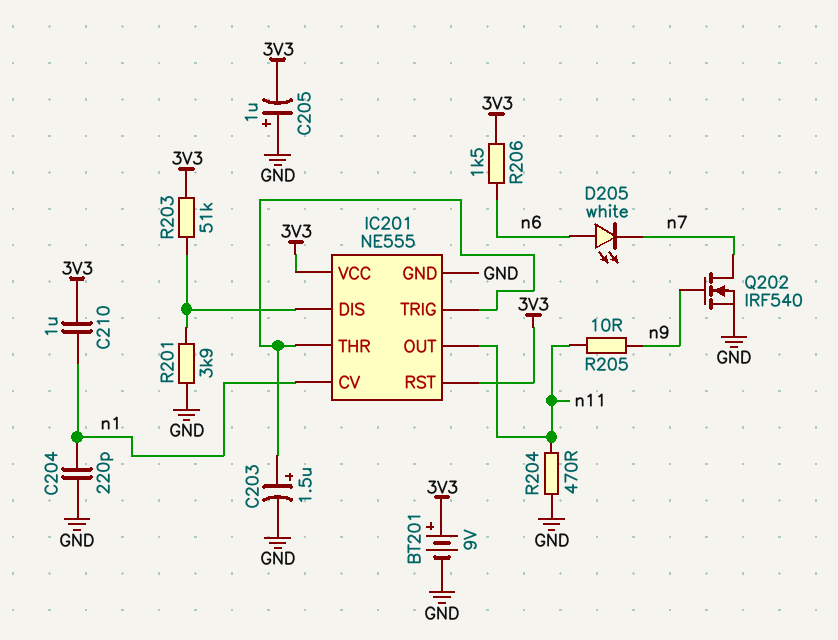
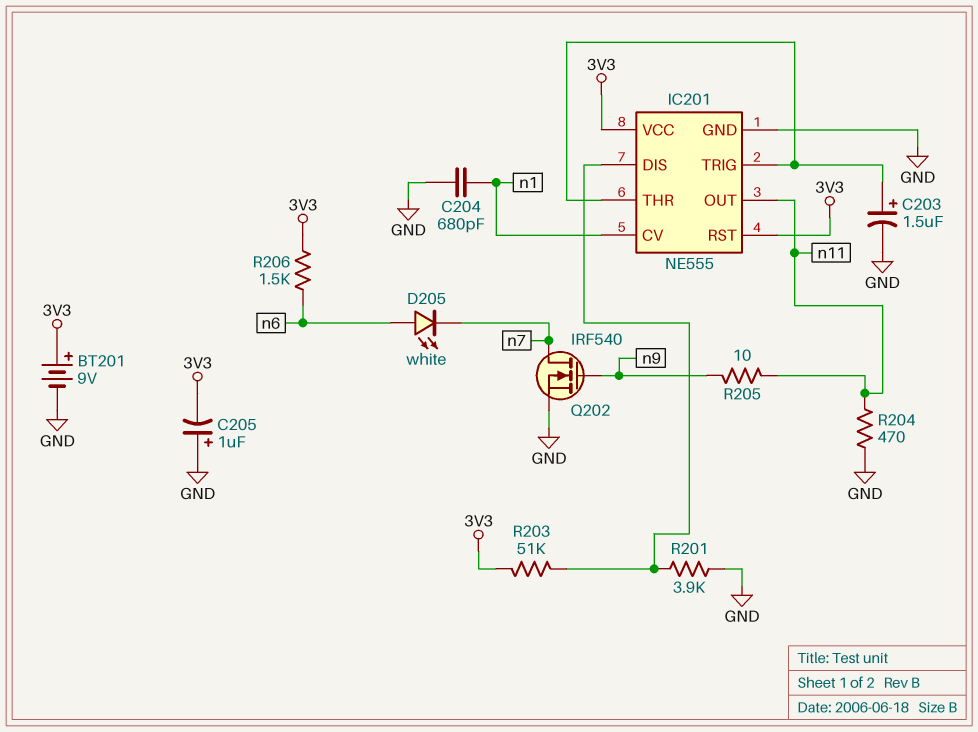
C204: 220pF (GND, n1) -> 680pF (GND, n1)
C210: 1uF (3V3, n1) -> none

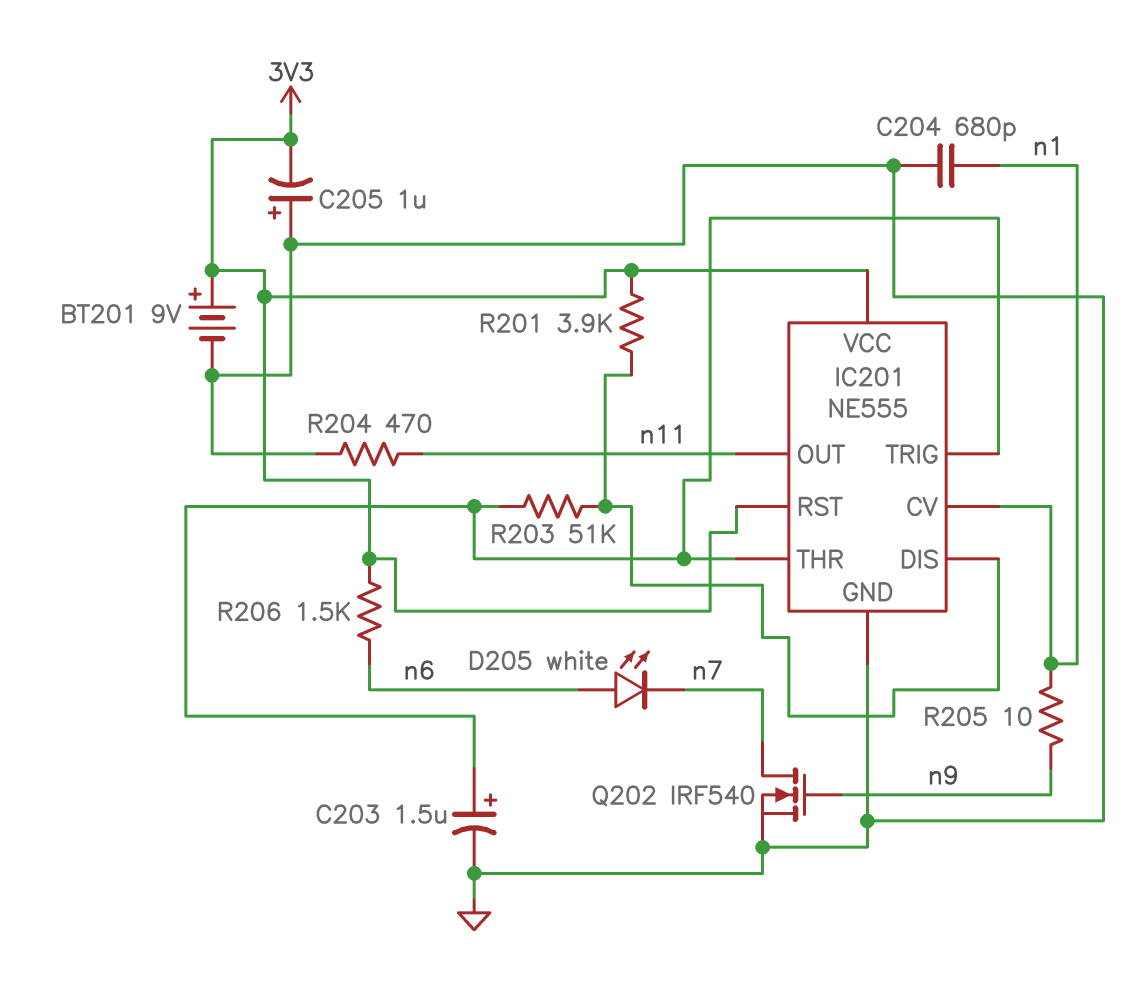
R201: 3.9k (GND, IC201/DIS) -> 3.9k (3V3, IC201/DIS)
R203: 51k (3V3, IC201/DIS) -> 51k (IC201/DIS, IC201/THR)
R205: 10 (n9, n11) -> 10 (n1, n9)

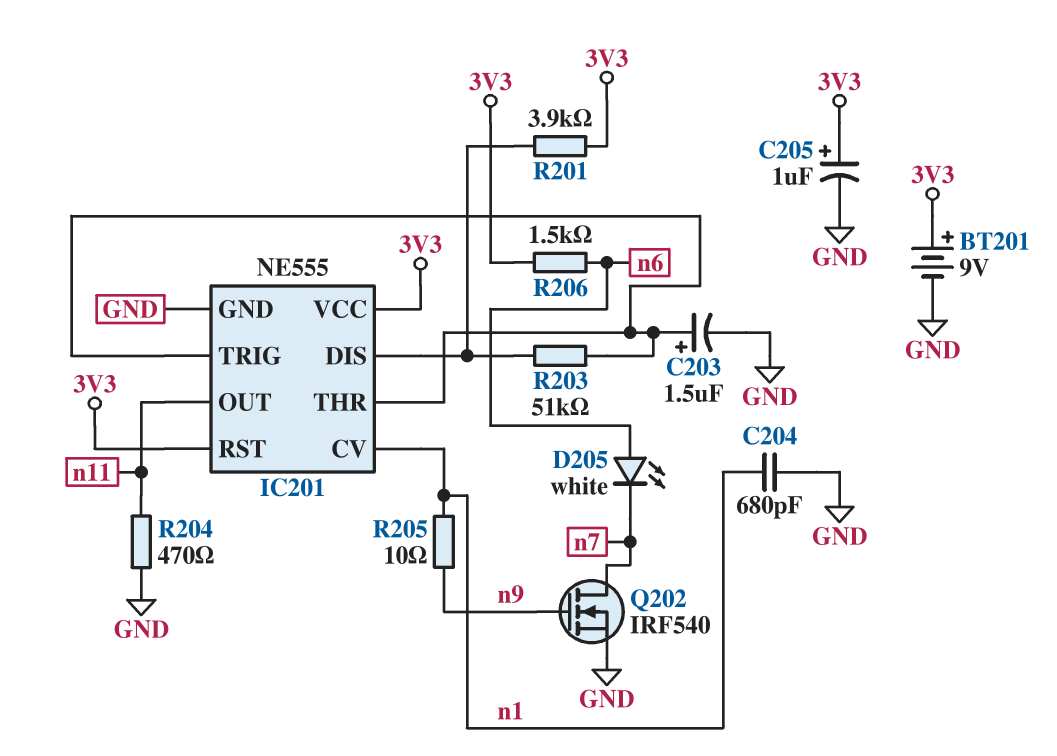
C205: 1uF (plus GND, minus 3V3) -> 1uF (plus 3V3, minus GND)

